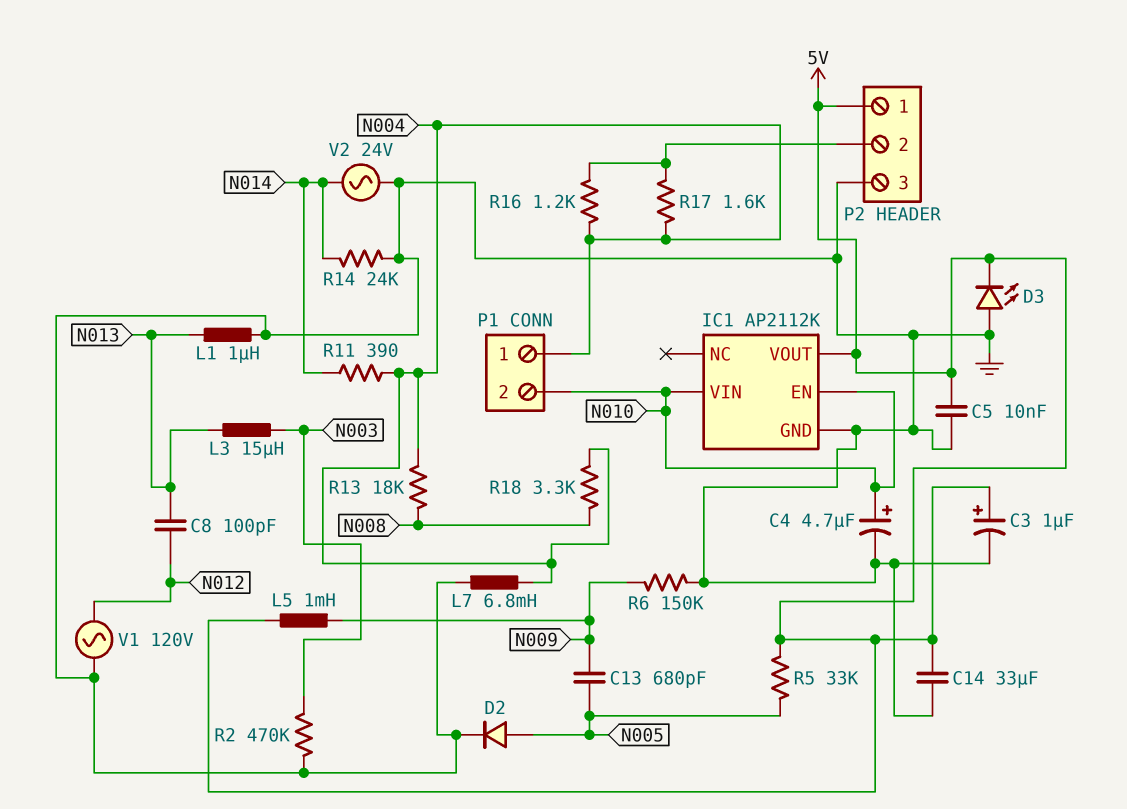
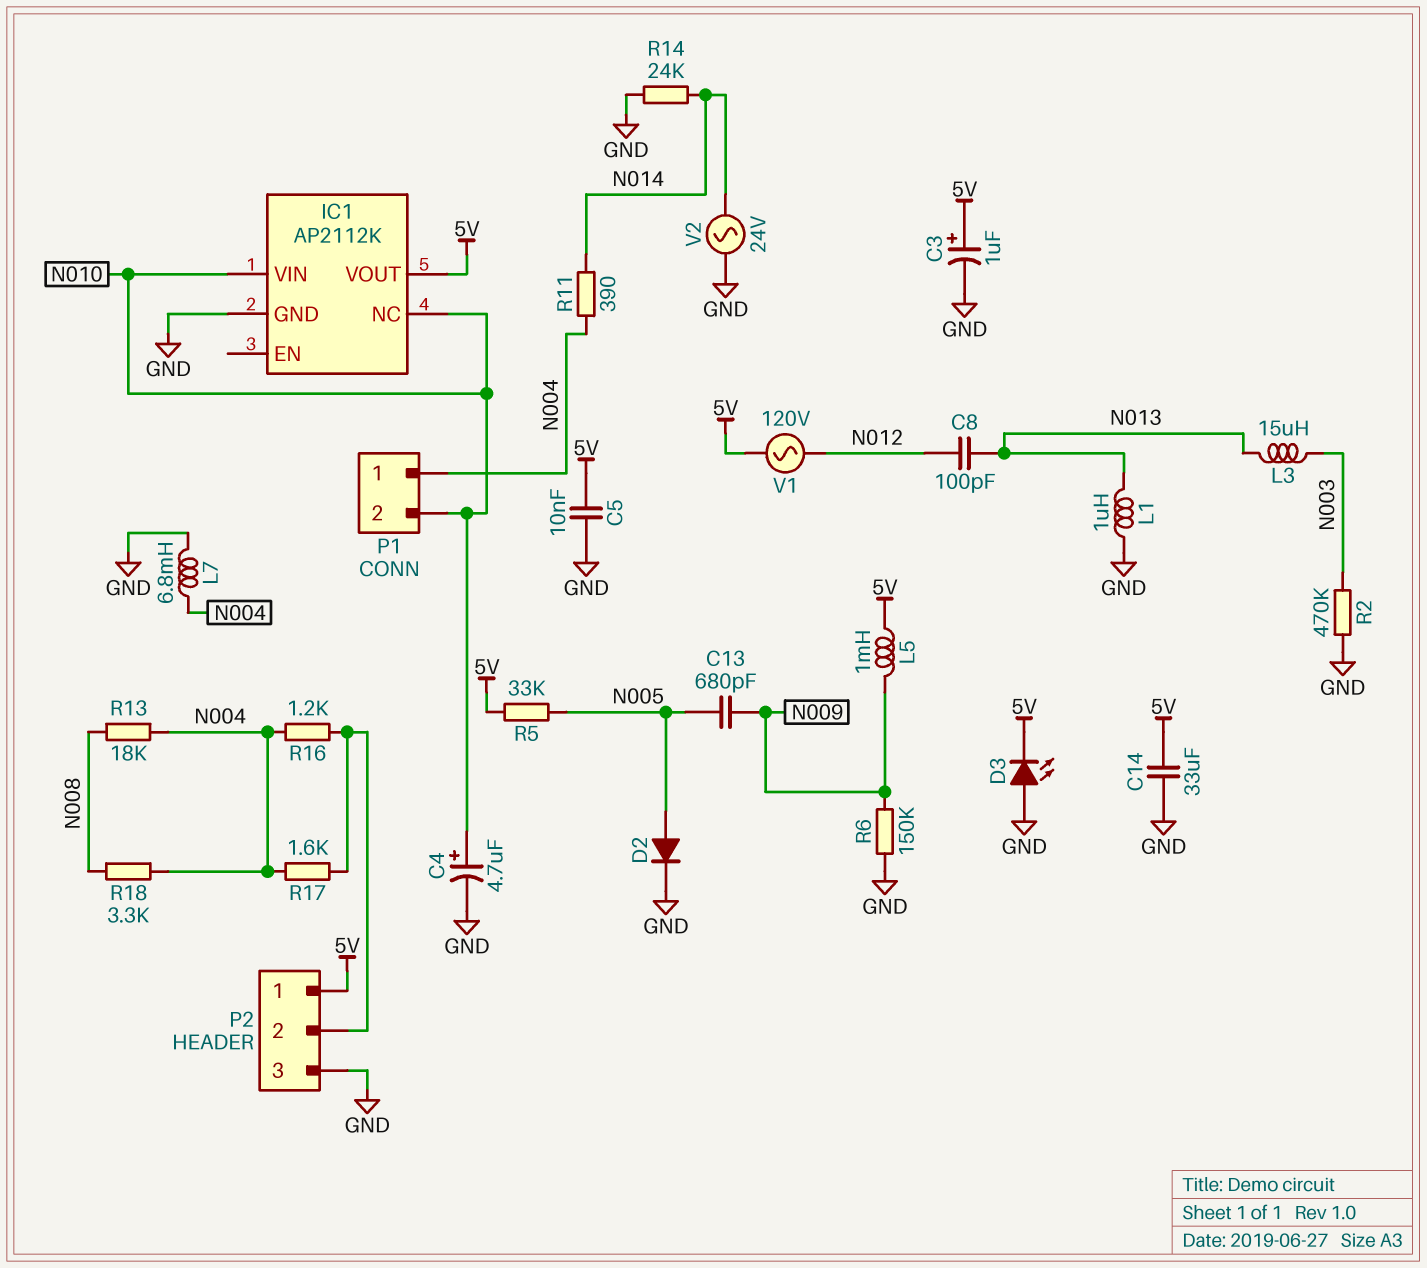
IC1 pin EN: N010 -> none
IC1 pin NC: none -> N010
V1: AC 120V (GND, N012) -> AC 120V (5V, N012)

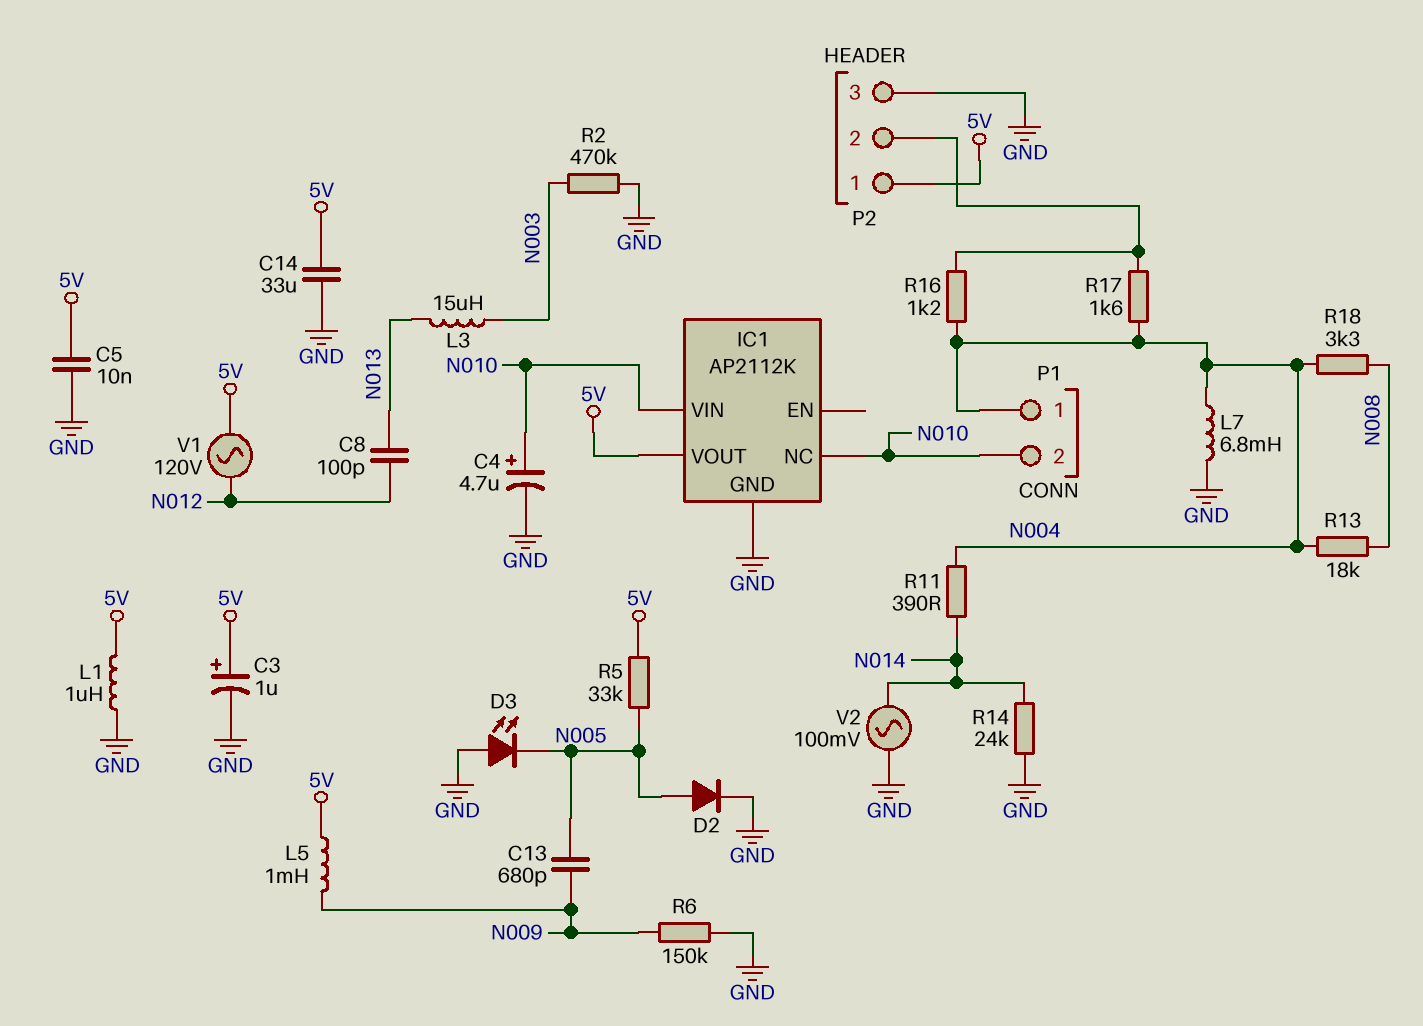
D3: LED (A GND, K 5V) -> LED (A GND, K N005)
L1: 1uH (GND, N013) -> 1uH (5V, GND)
V2: AC 24V (GND, N014) -> AC 100mV (GND, N014)

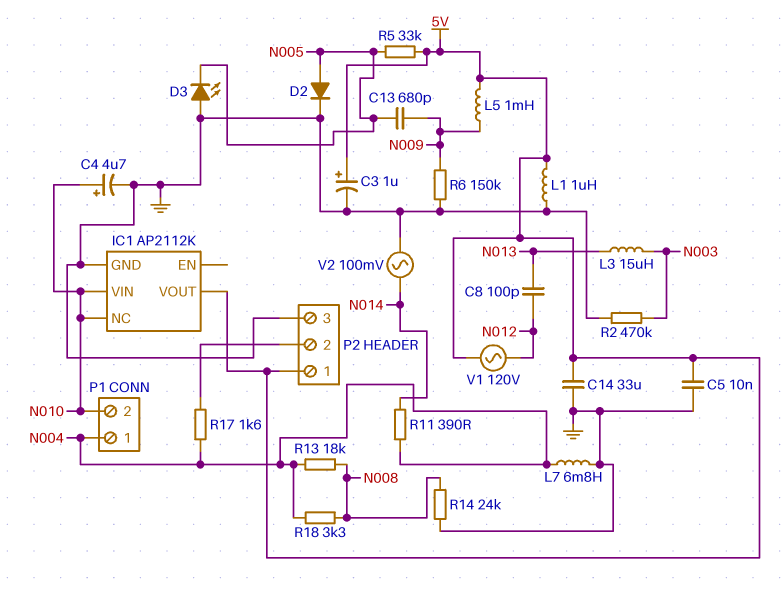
R14: 24k (GND, N014) -> 24k (GND, N008)
R16: 1.2k (N004, P2/2) -> none

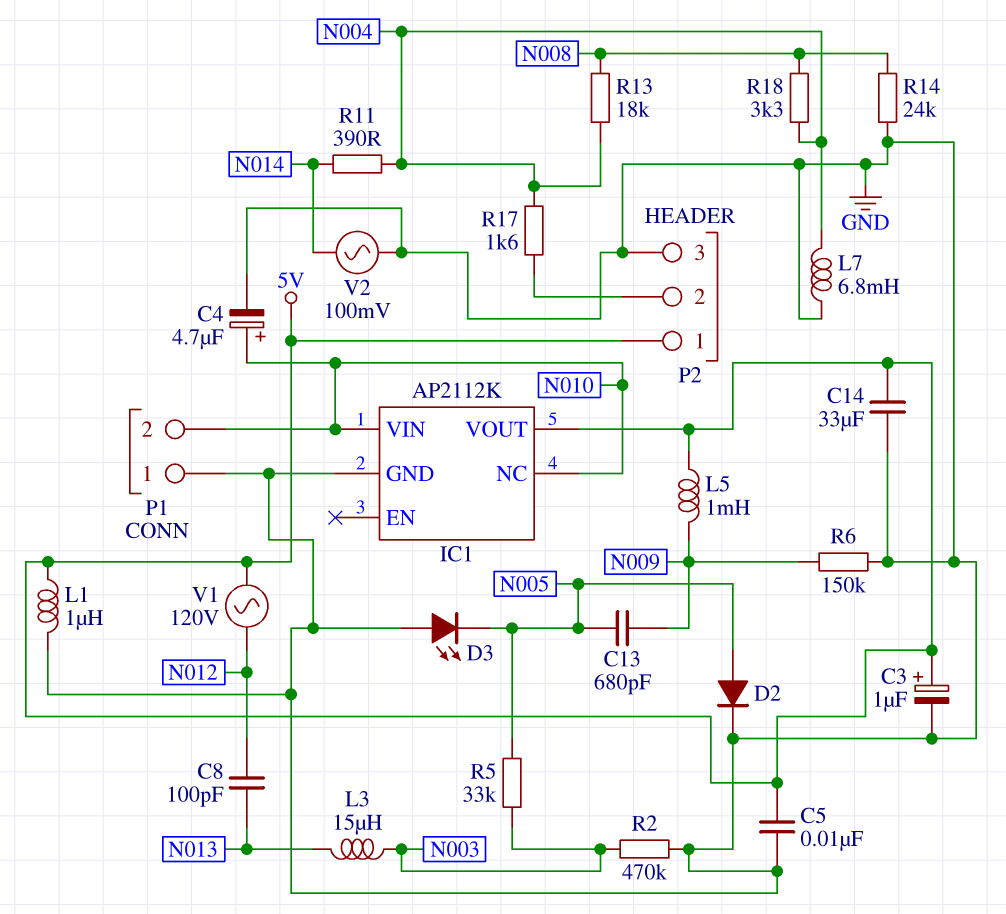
P1 pin 1: N004 -> GND
R5: 33k (5V, N005) -> 33k (N003, N005)

